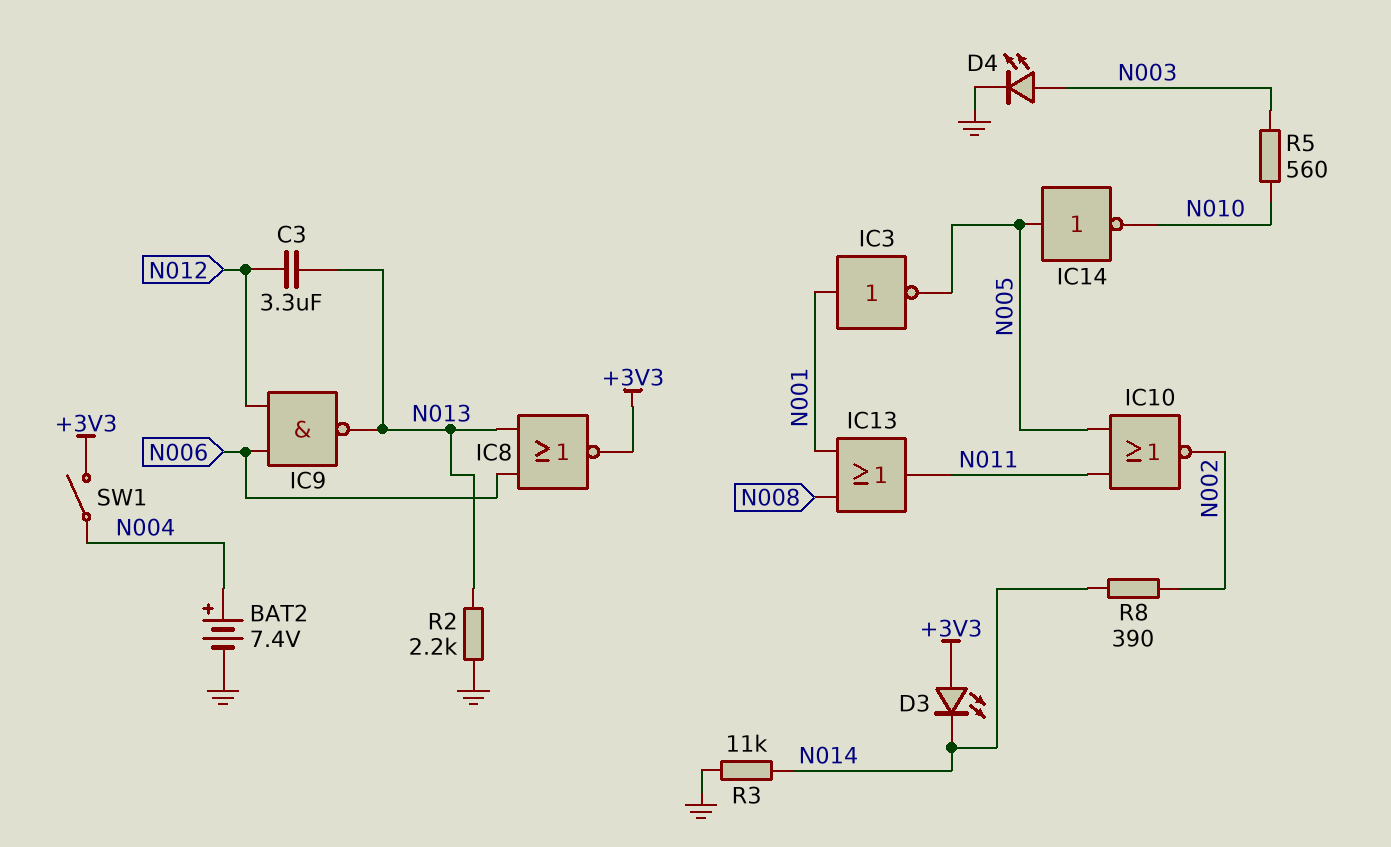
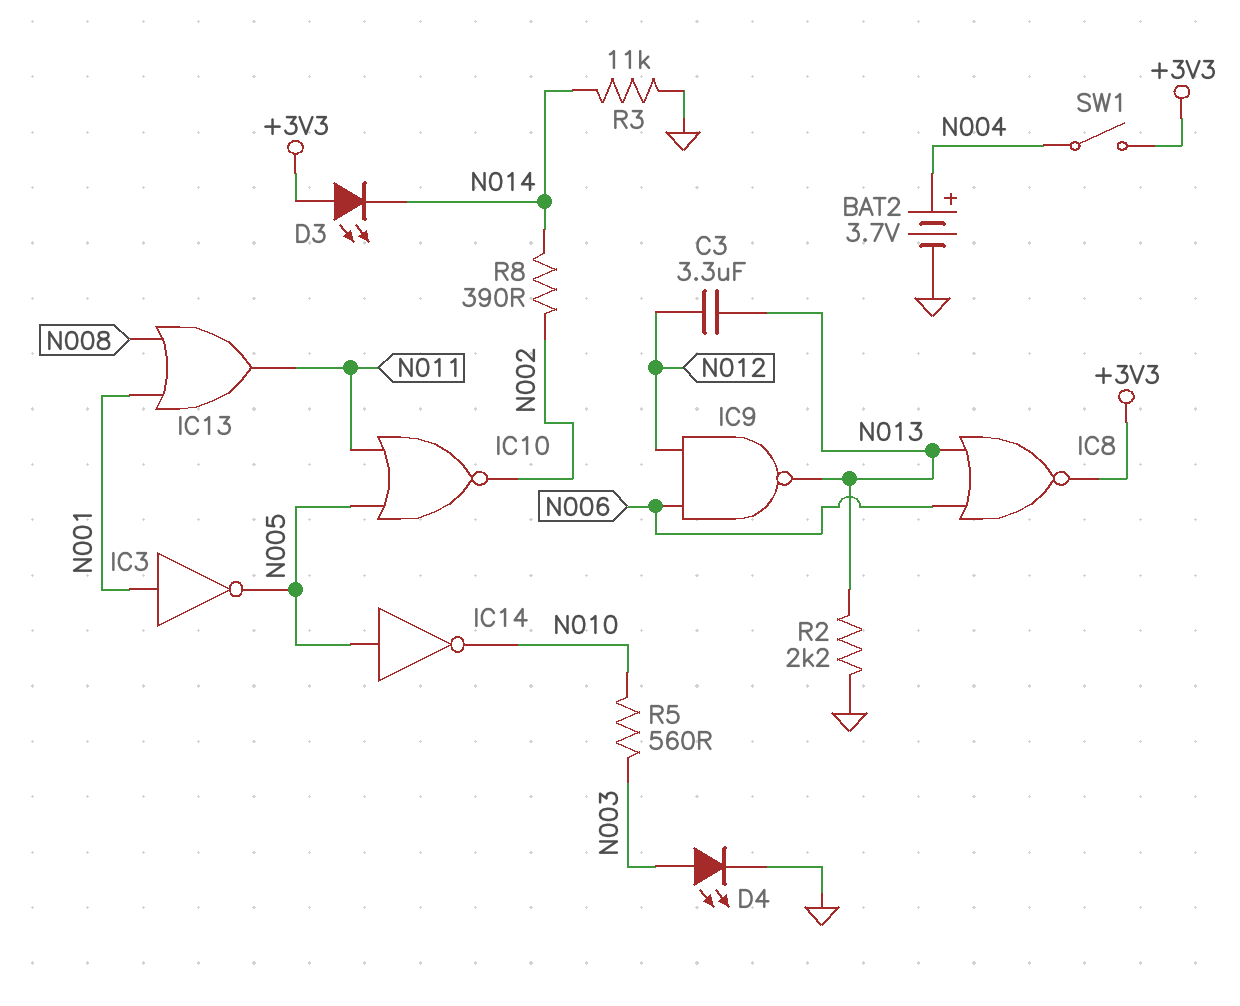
BAT2: 7.4V (plus N004, minus GND) -> 3.7V (plus N004, minus GND)

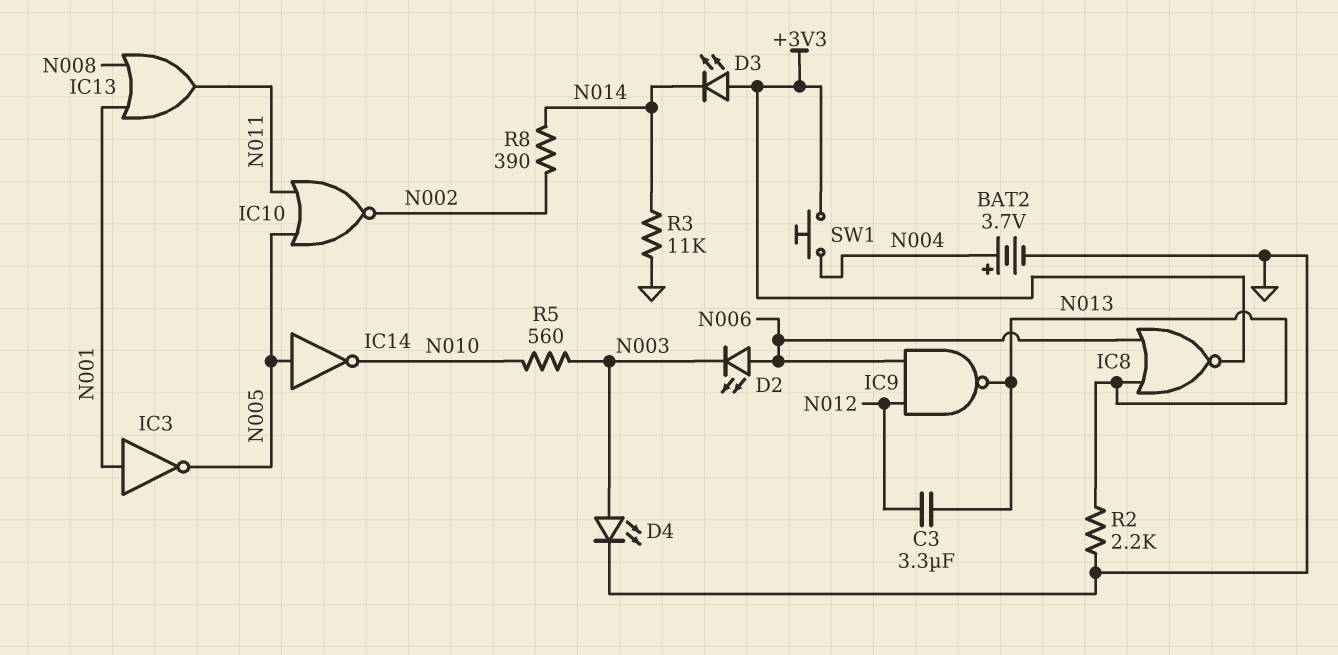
D2: none -> LED (A N006, K N003)
SW1: switch (+3V3, N004) -> button (+3V3, N004)

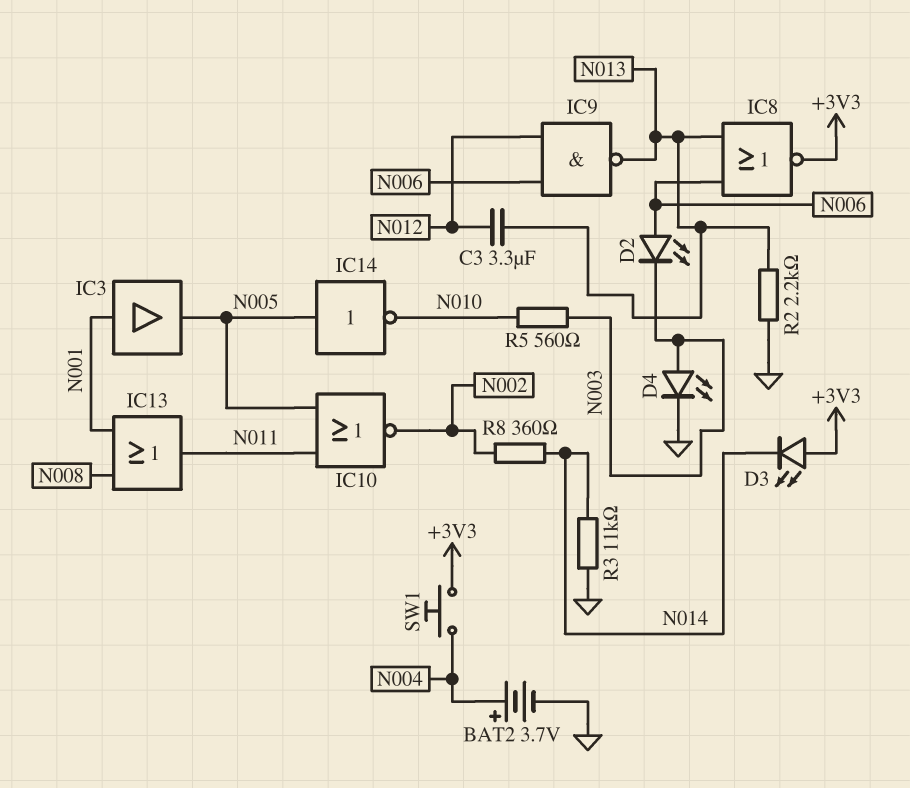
IC3: NOT (in N001, out N005) -> buffer (in N001, out N005)
R8: 390 (N002, N014) -> 360 (N002, N014)

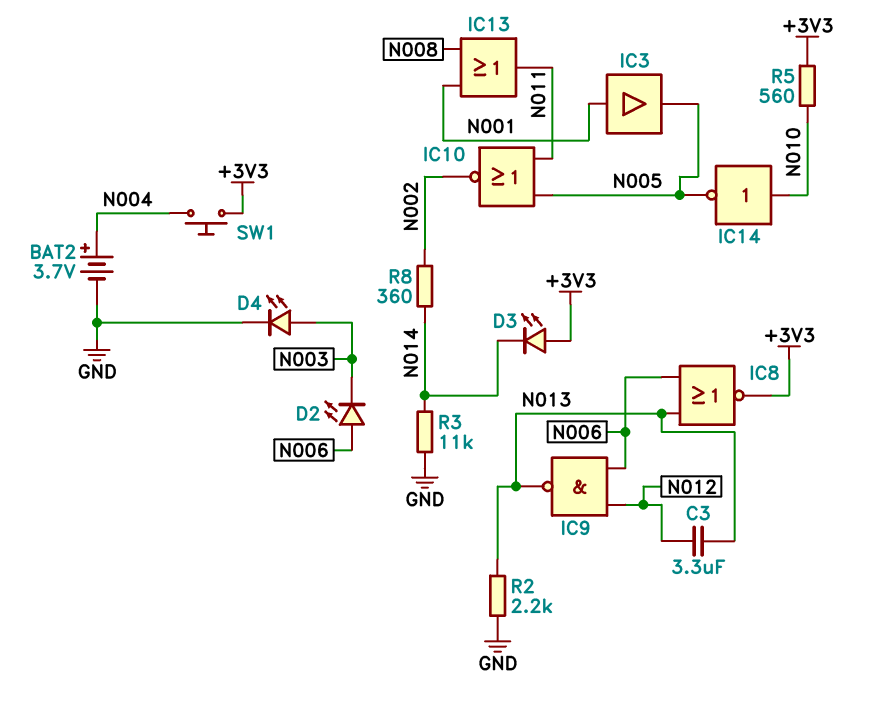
IC14: NOT (in N005, out N010) -> NOT (in N010, out N005)
R5: 560 (N003, N010) -> 560 (+3V3, N010)

